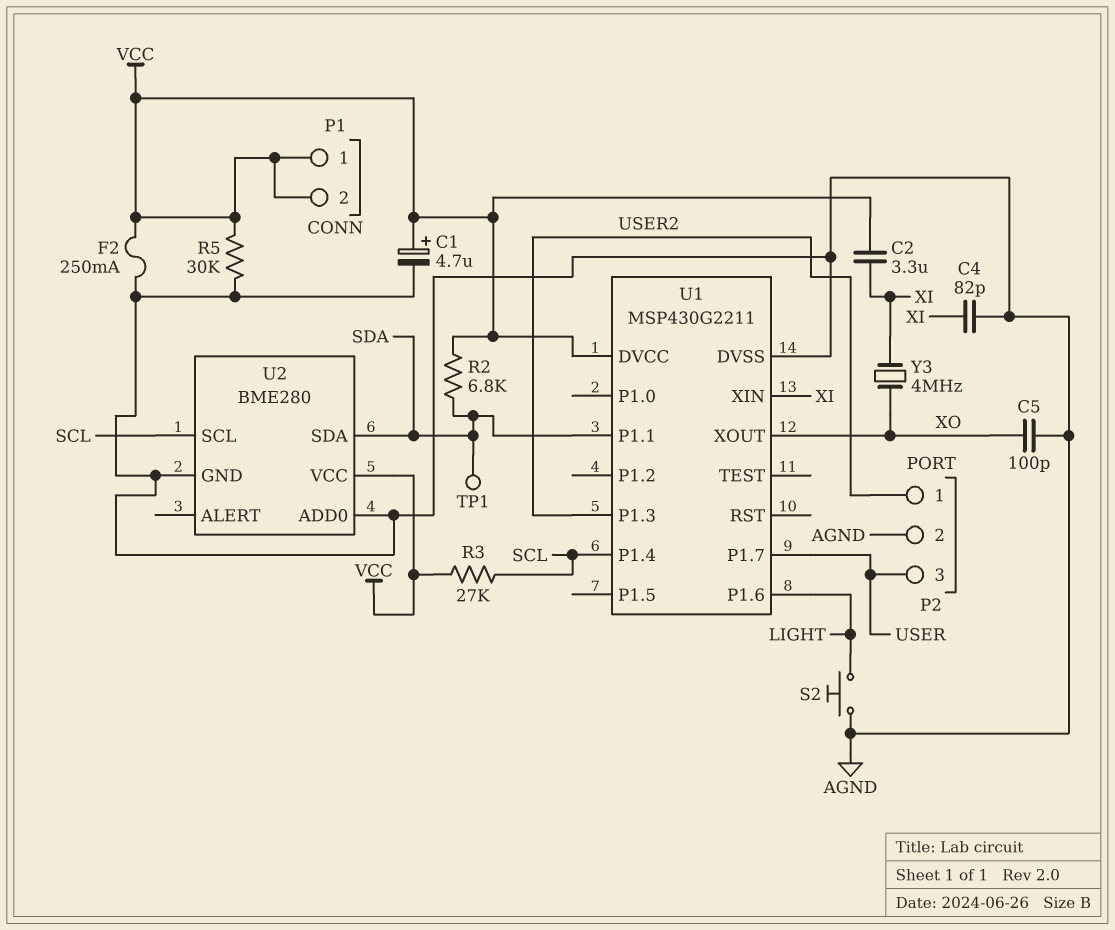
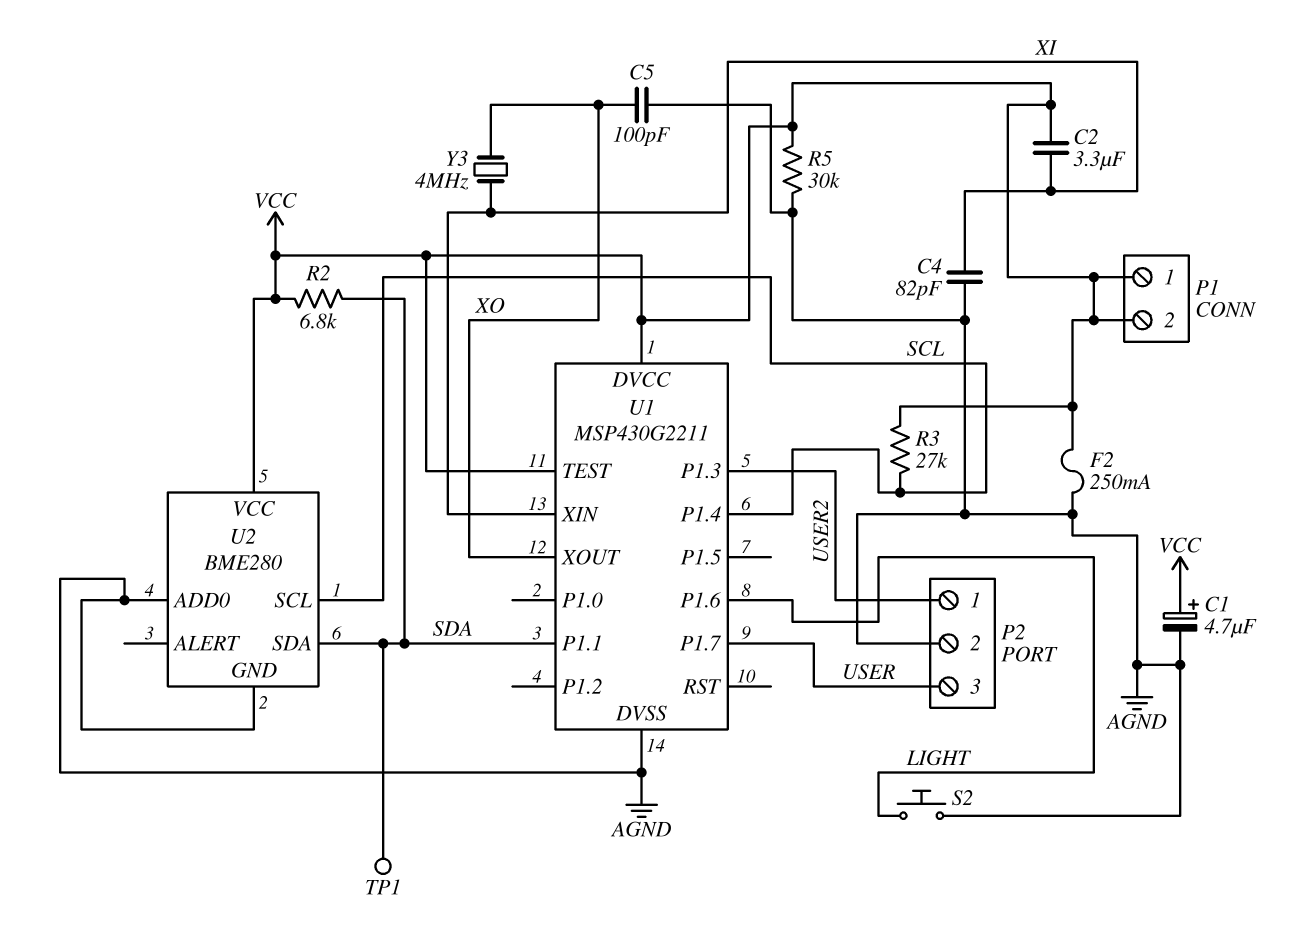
U1 pin TEST: none -> VCC

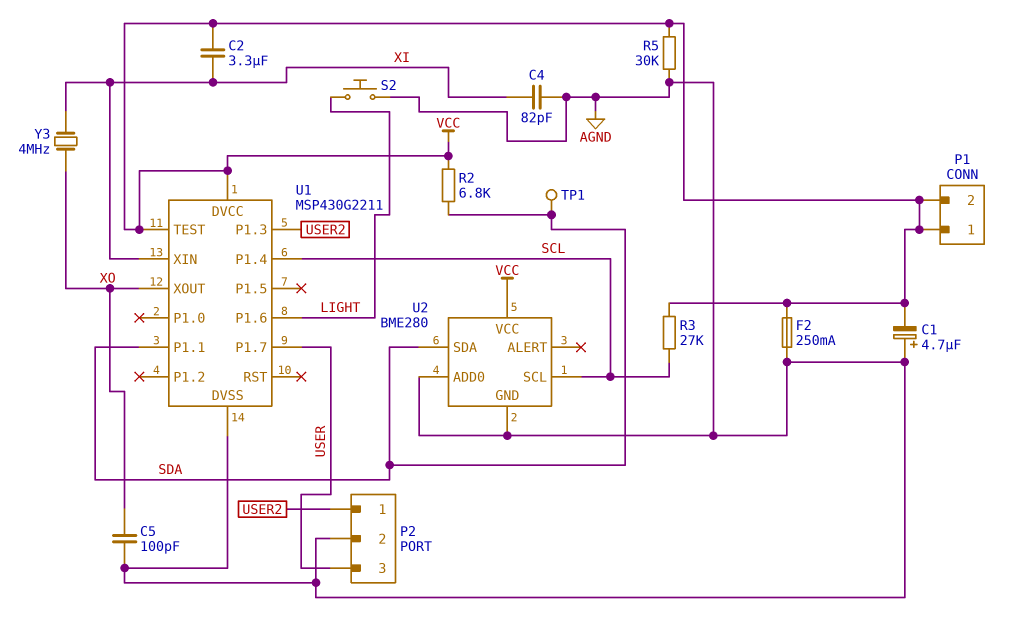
C1: 4.7uF (plus VCC, minus AGND) -> 4.7uF (plus AGND, minus VCC)

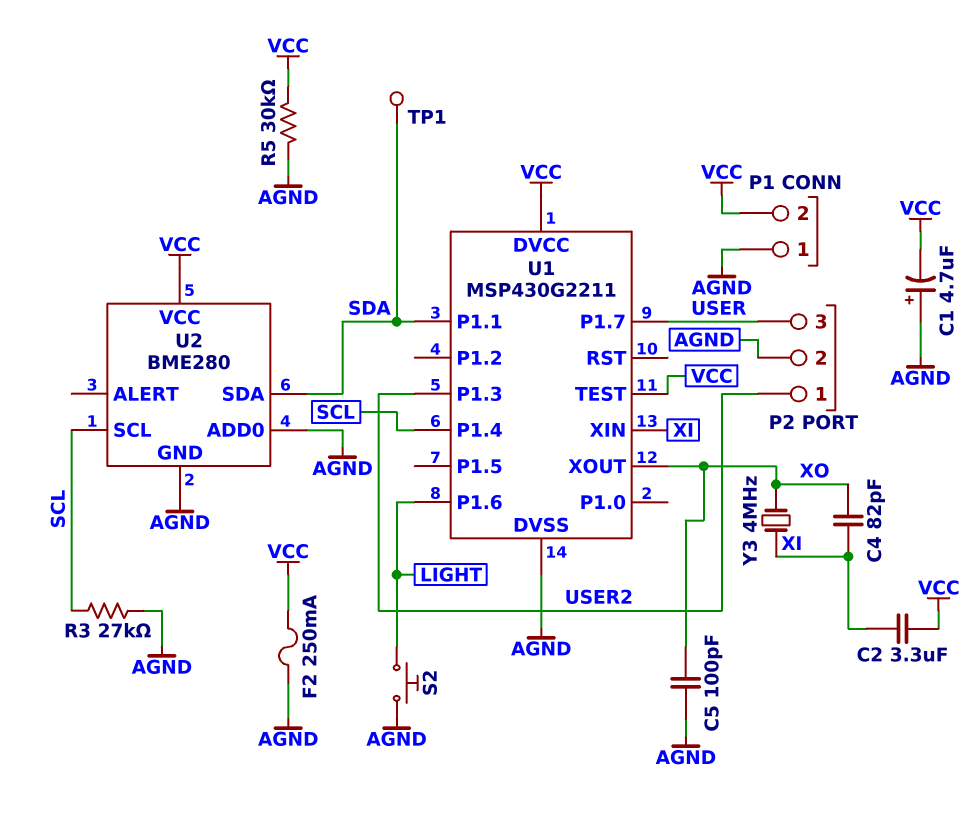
C4: 82pF (AGND, XI) -> 82pF (XI, XO)
P1 pin 1: VCC -> AGND
R2: 6.8k (SDA, VCC) -> none
R3: 27k (SCL, VCC) -> 27k (AGND, SCL)

